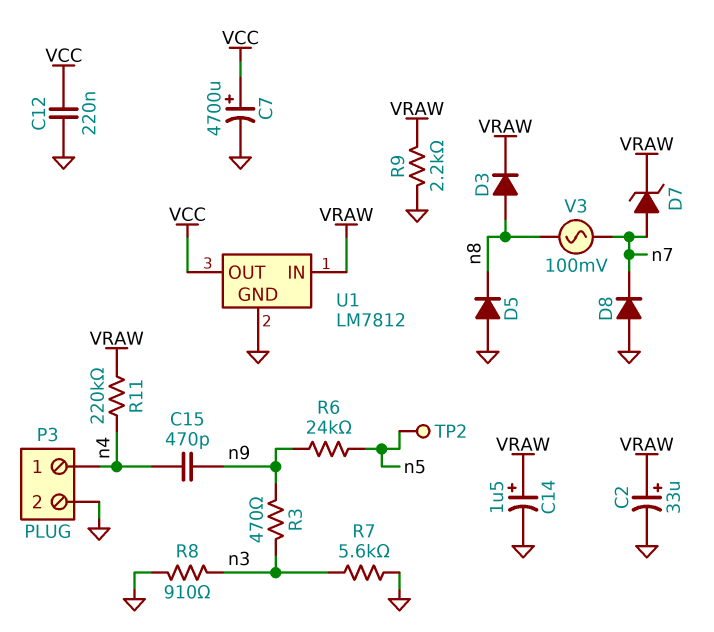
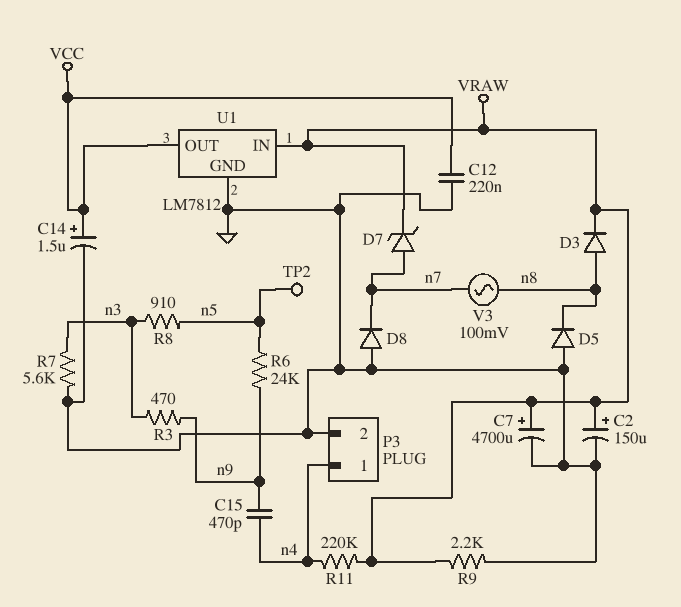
C2: 33uF (plus VRAW, minus GND) -> 150uF (plus VRAW, minus GND)
C7: 4700uF (plus VCC, minus GND) -> 4700uF (plus VRAW, minus GND)
C14: 1.5uF (plus VRAW, minus GND) -> 1.5uF (plus VCC, minus GND)
R8: 910 (GND, n3) -> 910 (n3, n5)

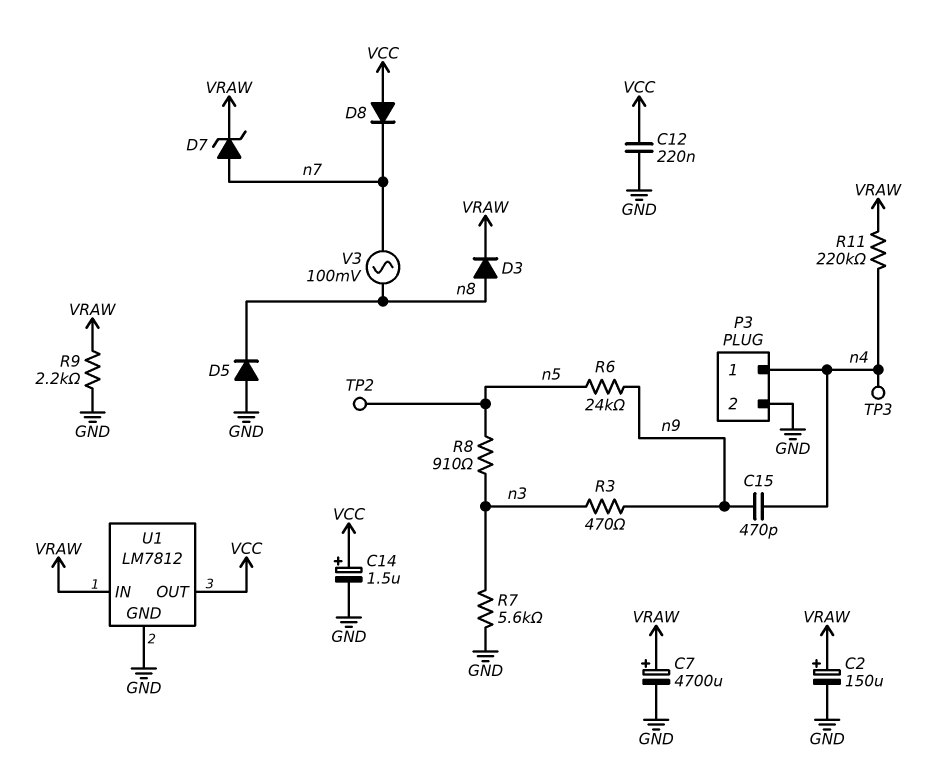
D8: diode (A GND, K n7) -> diode (A VCC, K n7)
TP3: none -> test point (n4)

